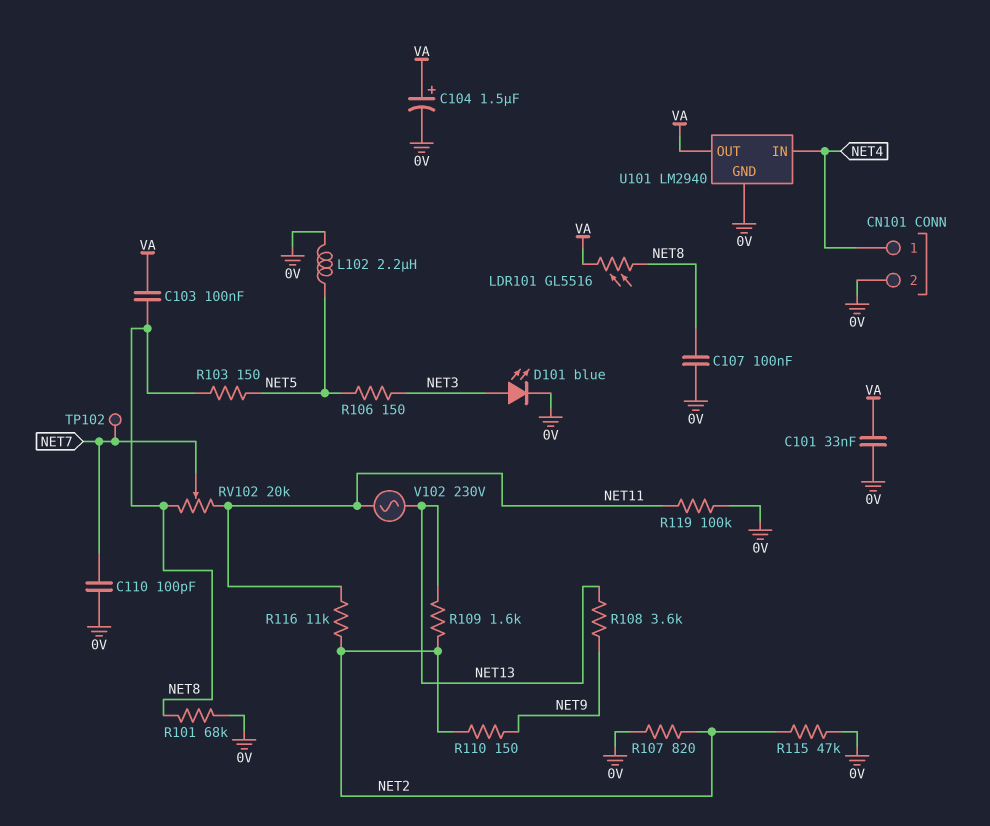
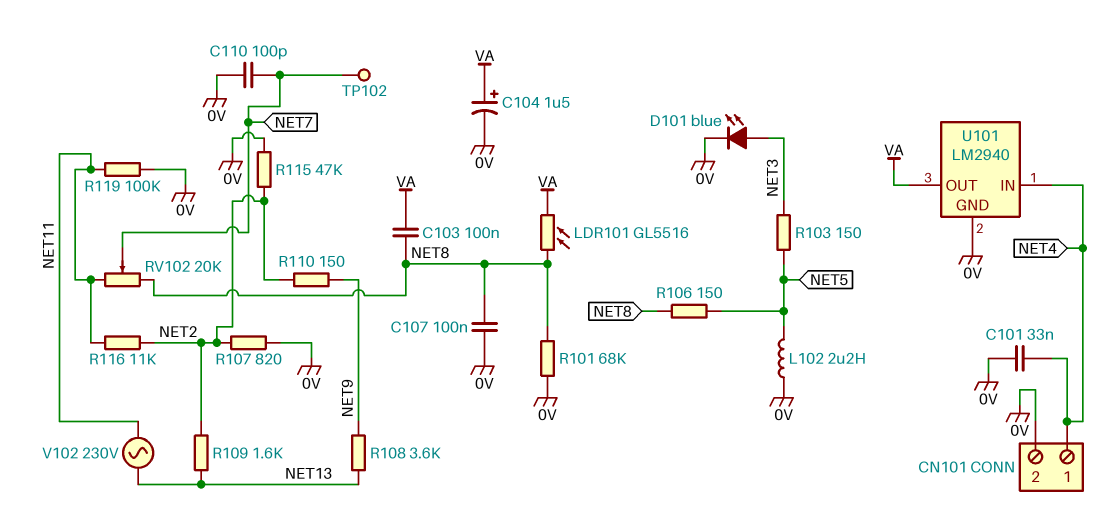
C101: 33nF (0V, VA) -> 33nF (0V, NET4)
R103: 150 (NET5, NET8) -> 150 (NET3, NET5)
R106: 150 (NET3, NET5) -> 150 (NET5, NET8)

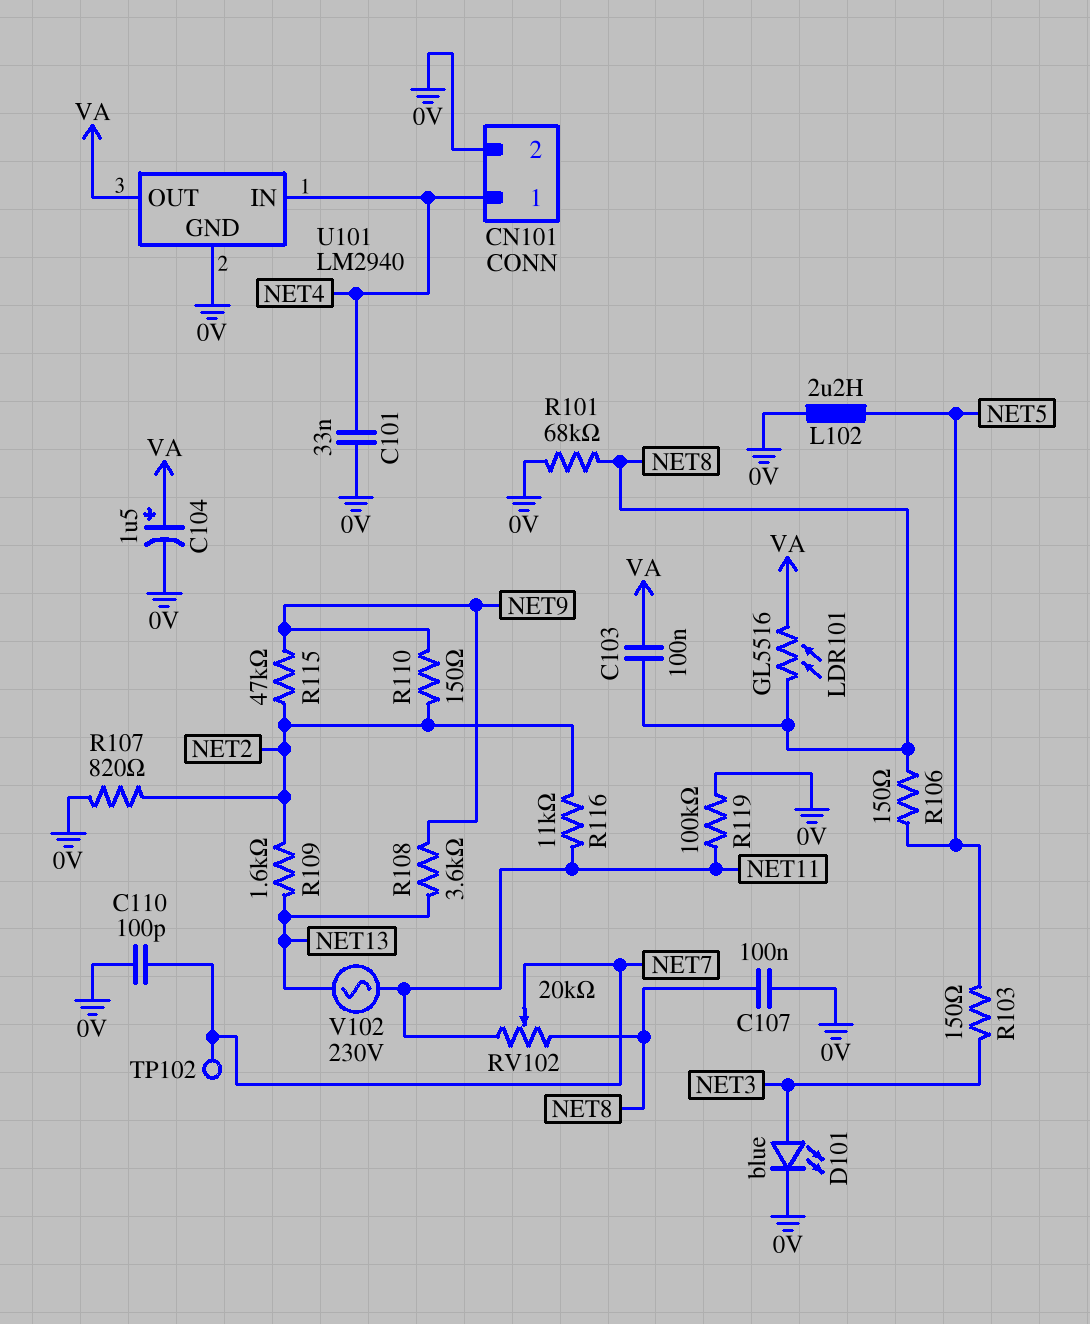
R115: 47k (0V, NET2) -> 47k (NET2, NET9)

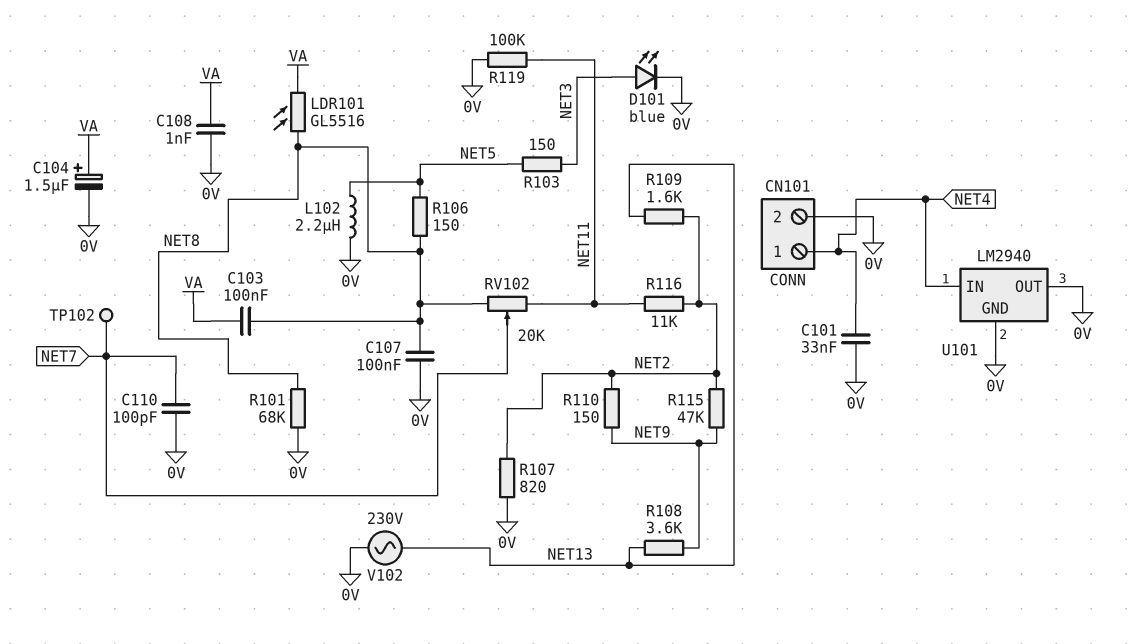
C108: none -> 1nF (0V, VA)
U101 pin OUT: VA -> 0V
V102: AC 230V (NET11, NET13) -> AC 230V (0V, NET13)

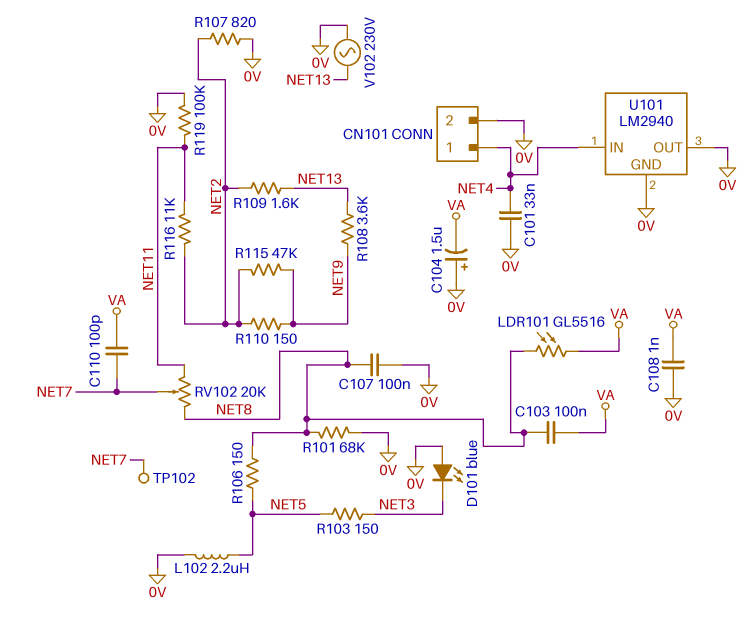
C104: 1.5uF (plus VA, minus 0V) -> 1.5uF (plus 0V, minus VA)
C110: 100pF (0V, NET7) -> 100pF (NET7, VA)
D101: LED blue (A NET3, K 0V) -> LED blue (A 0V, K NET3)

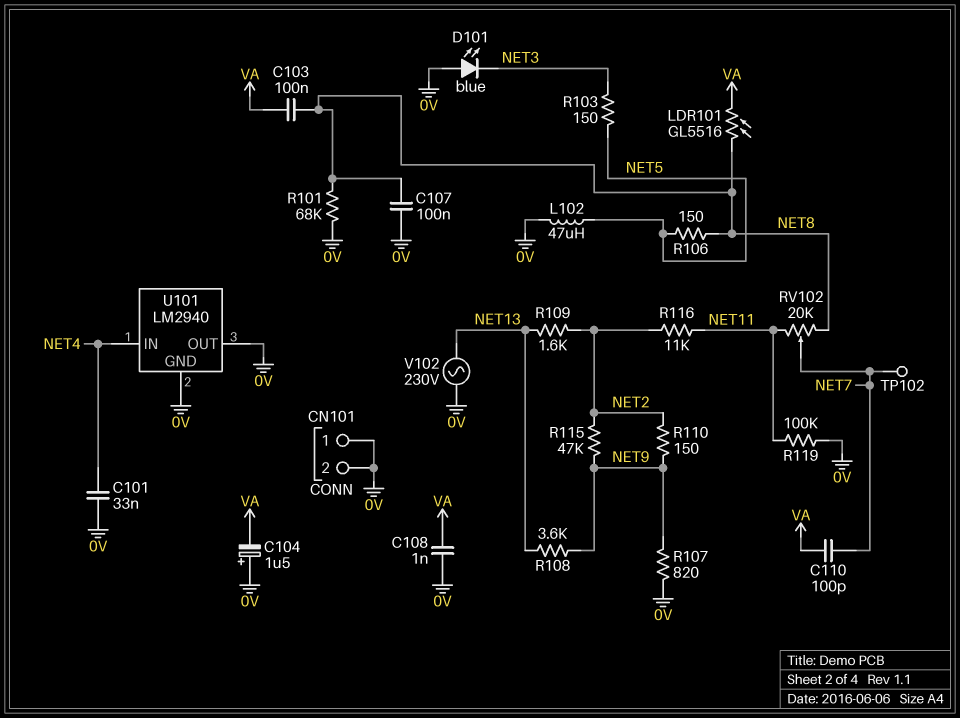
CN101 pin 1: NET4 -> 0V
L102: 2.2uH (0V, NET5) -> 47uH (0V, NET5)
R107: 820 (0V, NET2) -> 820 (0V, NET9)

